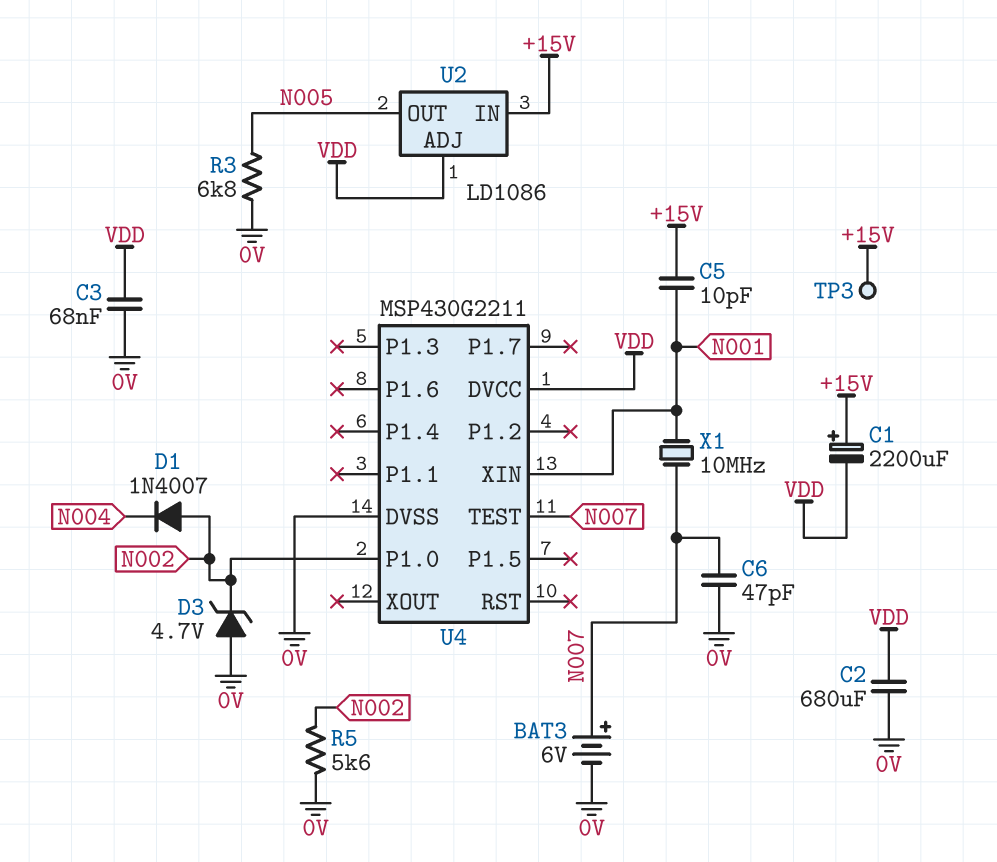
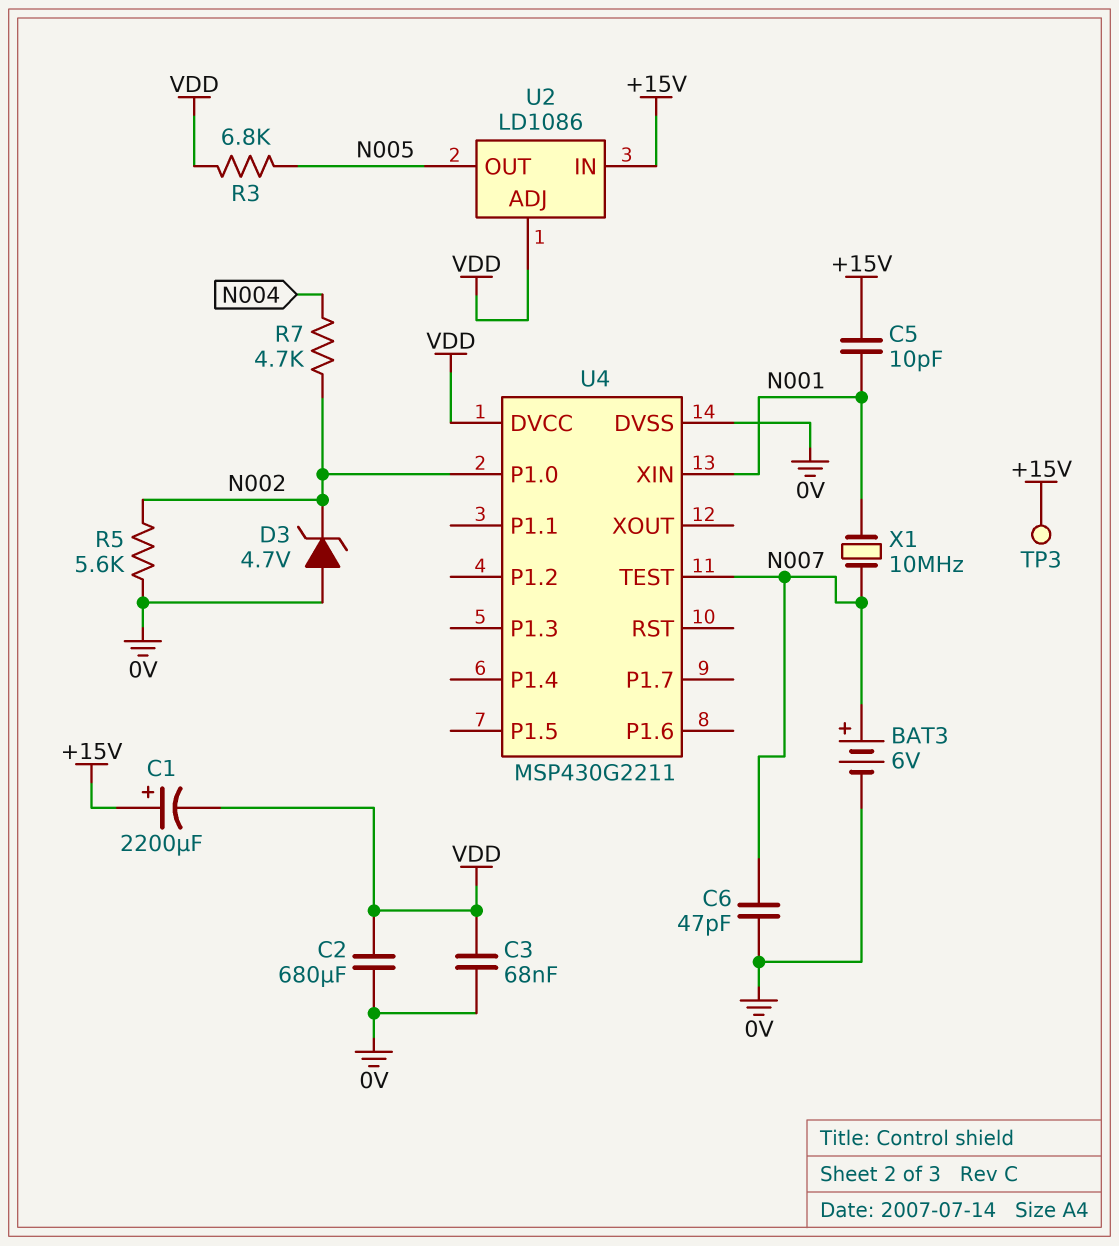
D1: diode 1N4007 (A N002, K N004) -> none
R3: 6.8k (0V, N005) -> 6.8k (N005, VDD)
R7: none -> 4.7k (N002, N004)

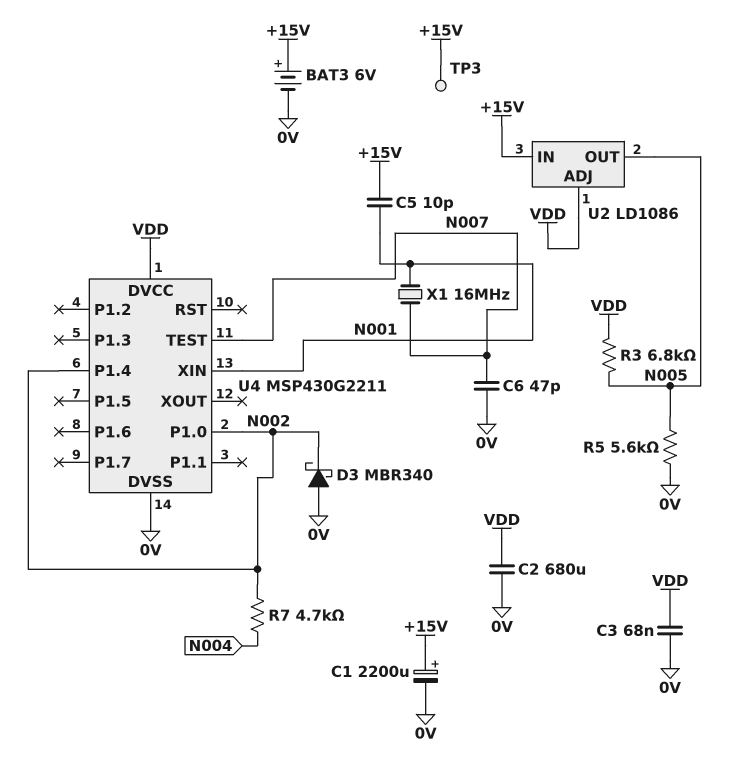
BAT3: 6V (plus N007, minus 0V) -> 6V (plus +15V, minus 0V)
C1: 2200uF (plus +15V, minus VDD) -> 2200uF (plus +15V, minus 0V)
D3: zener 4.7V (A 0V, K N002) -> schottky MBR340 (A 0V, K N002)
R5: 5.6k (0V, N002) -> 5.6k (0V, N005)
U4 pin P1.4: none -> N002
X1: 10MHz (N001, N007) -> 16MHz (N001, N007)

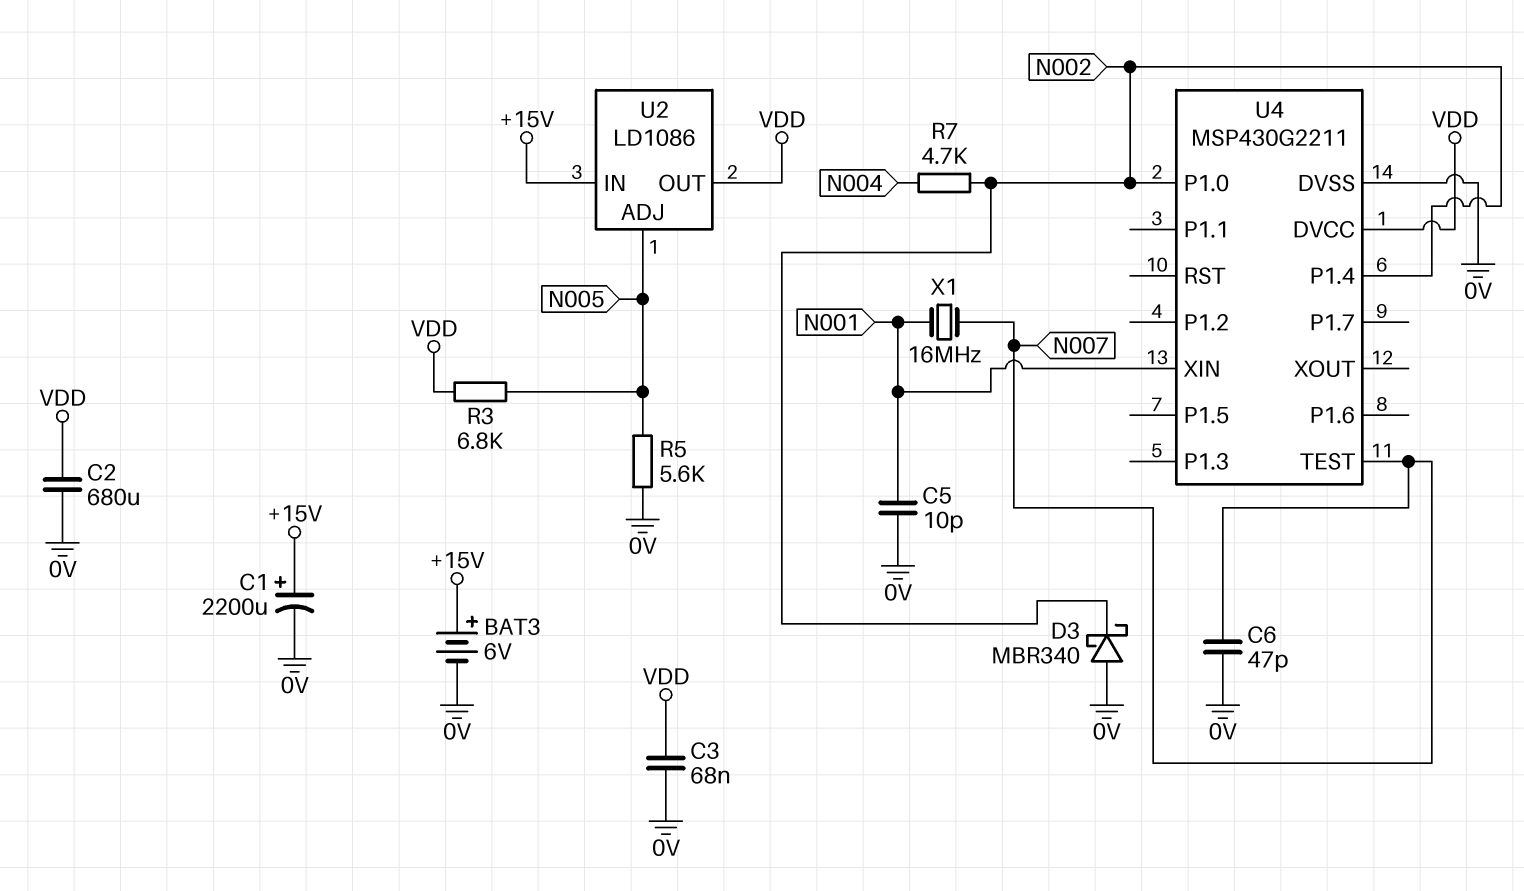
C5: 10pF (+15V, N001) -> 10pF (0V, N001)
TP3: test point (+15V) -> none
U2 pin ADJ: VDD -> N005
U2 pin OUT: N005 -> VDD

